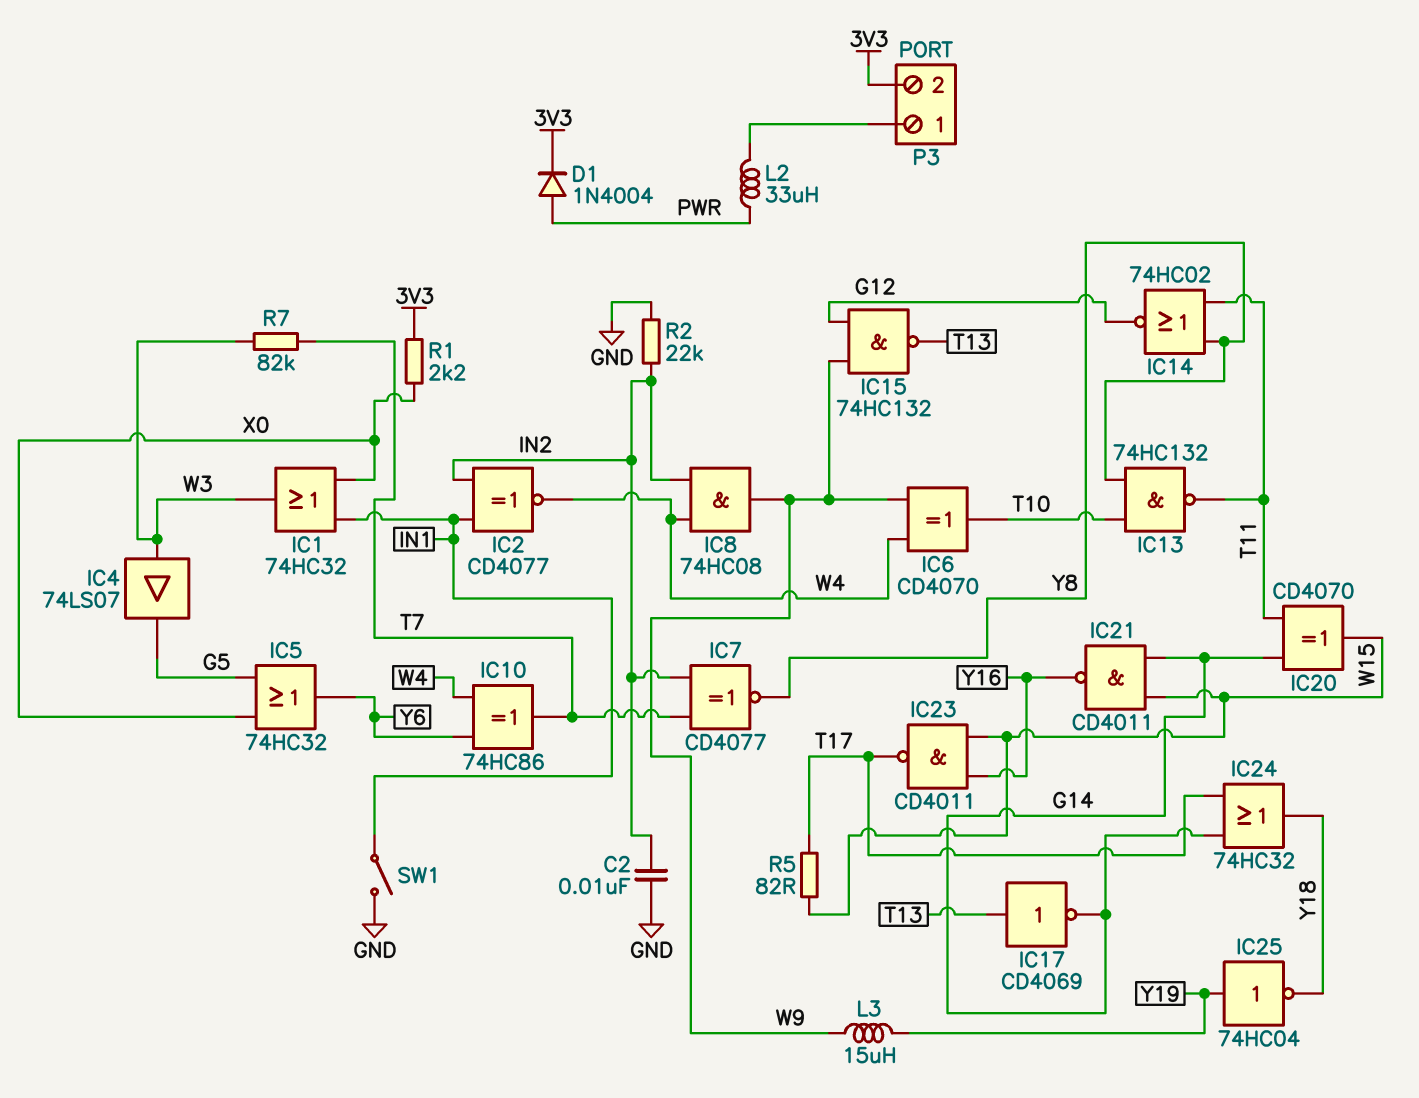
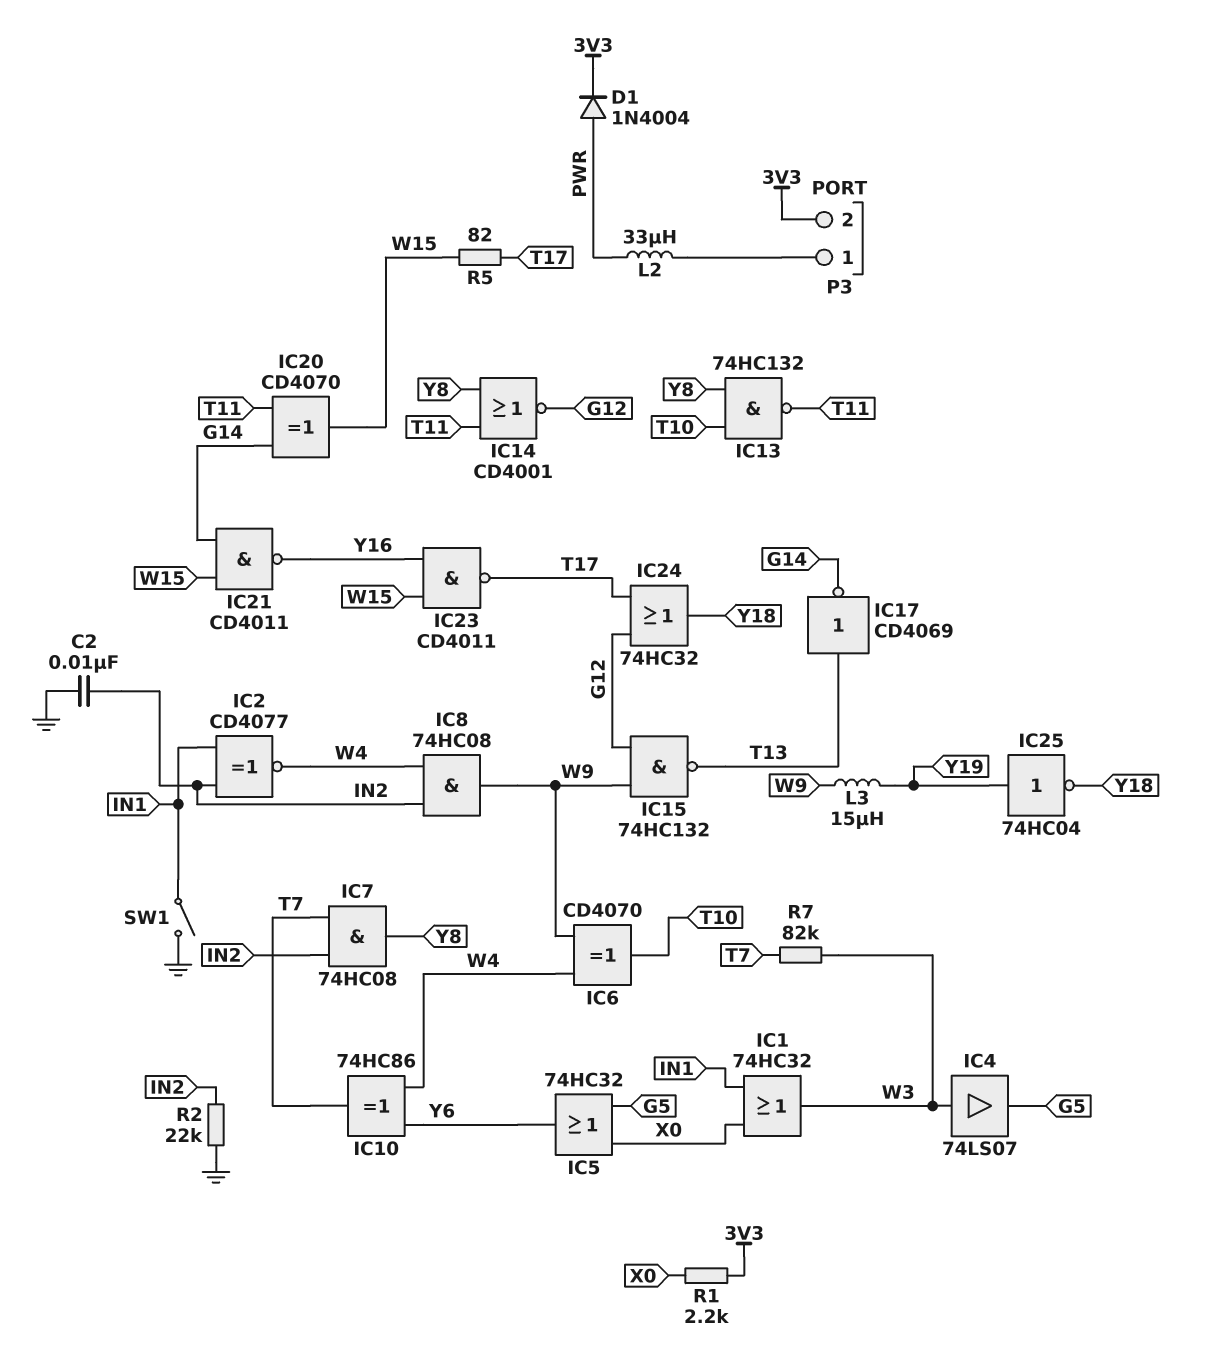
IC7: XNOR CD4077 (in IN2, in T7, out Y8) -> AND 74HC08 (in IN2, in T7, out Y8)
IC14: NOR 74HC02 (in T11, in Y8, out G12) -> NOR CD4001 (in T11, in Y8, out G12)
IC24: OR 74HC32 (in G14, in T17, out Y18) -> OR 74HC32 (in G12, in T17, out Y18)

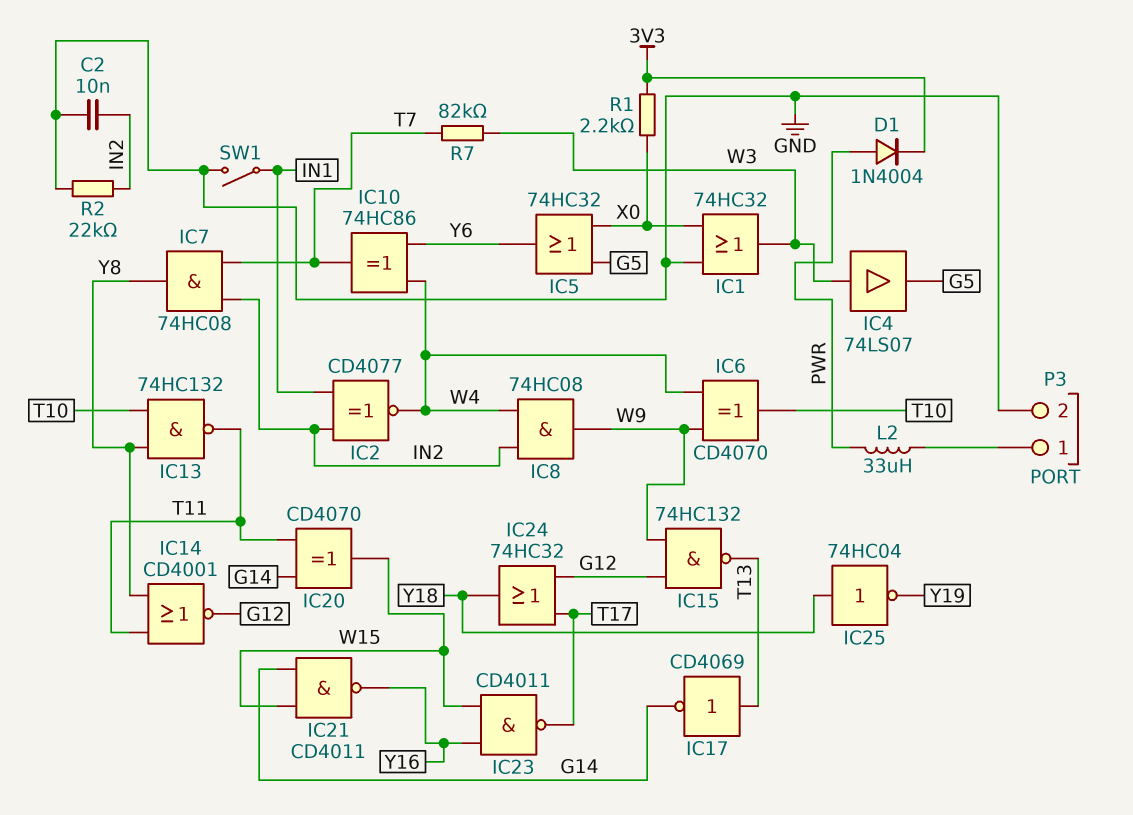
IC1: OR 74HC32 (in IN1, in X0, out W3) -> OR 74HC32 (in GND, in X0, out W3)
IC25: NOT 74HC04 (in Y19, out Y18) -> NOT 74HC04 (in Y18, out Y19)
L3: 15uH (W9, Y19) -> none
P3 pin 2: 3V3 -> GND
R5: 82 (T17, W15) -> none

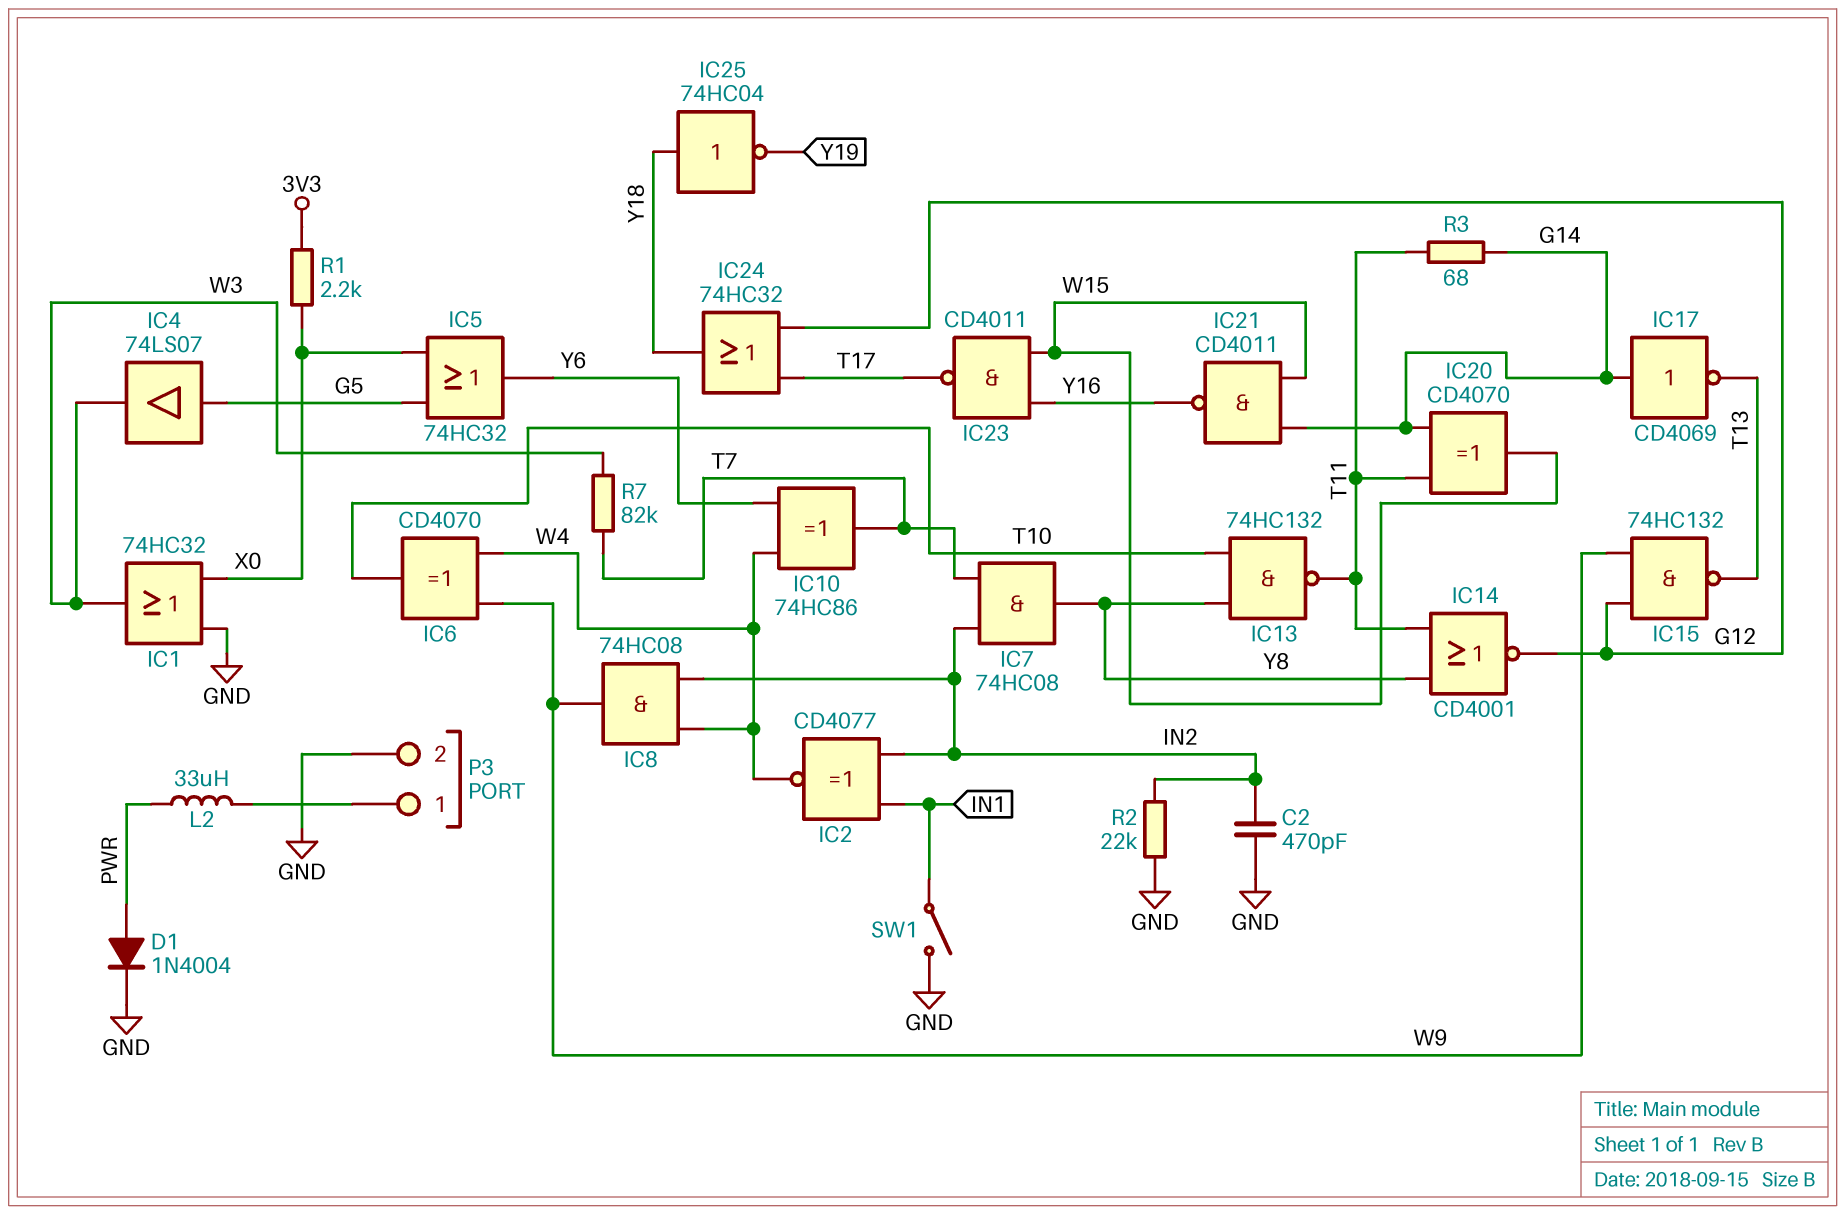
C2: 10nF (GND, IN2) -> 470pF (GND, IN2)
D1: diode 1N4004 (A PWR, K 3V3) -> diode 1N4004 (A PWR, K GND)
IC4: buffer 74LS07 (in W3, out G5) -> buffer 74LS07 (in G5, out W3)
IC17: NOT CD4069 (in T13, out G14) -> NOT CD4069 (in G14, out T13)
R3: none -> 68 (G14, T11)

